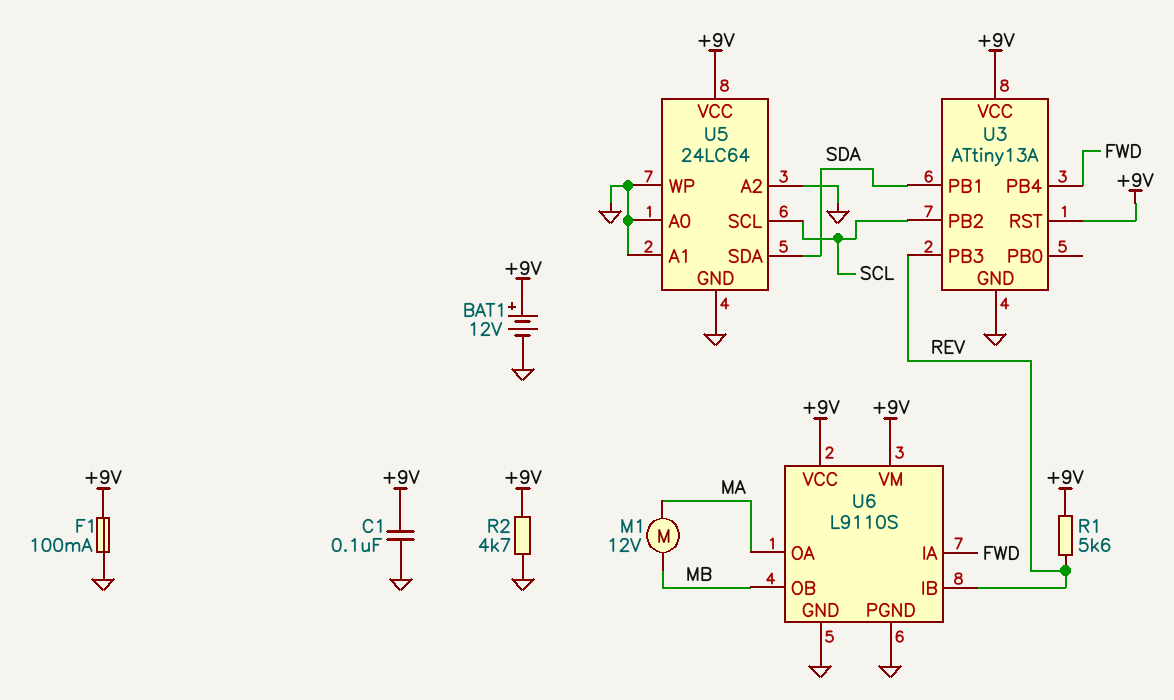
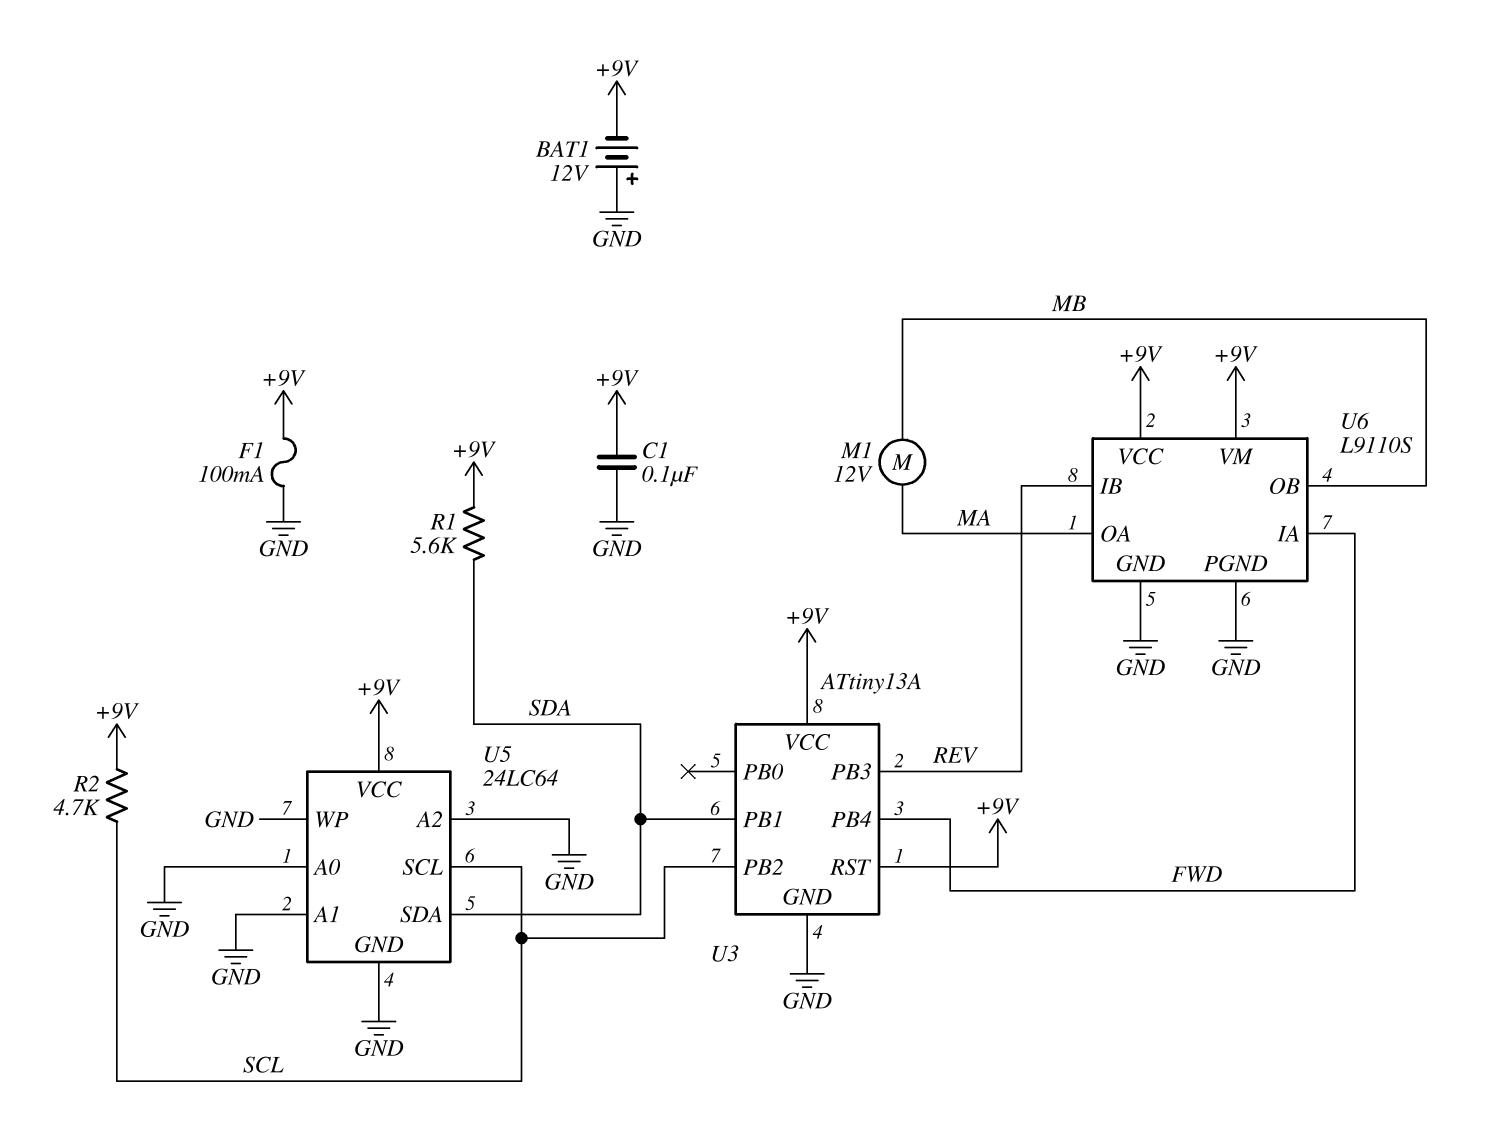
BAT1: 12V (plus +9V, minus GND) -> 12V (plus GND, minus +9V)
R1: 5.6k (+9V, REV) -> 5.6k (+9V, SDA)
R2: 4.7k (+9V, GND) -> 4.7k (+9V, SCL)

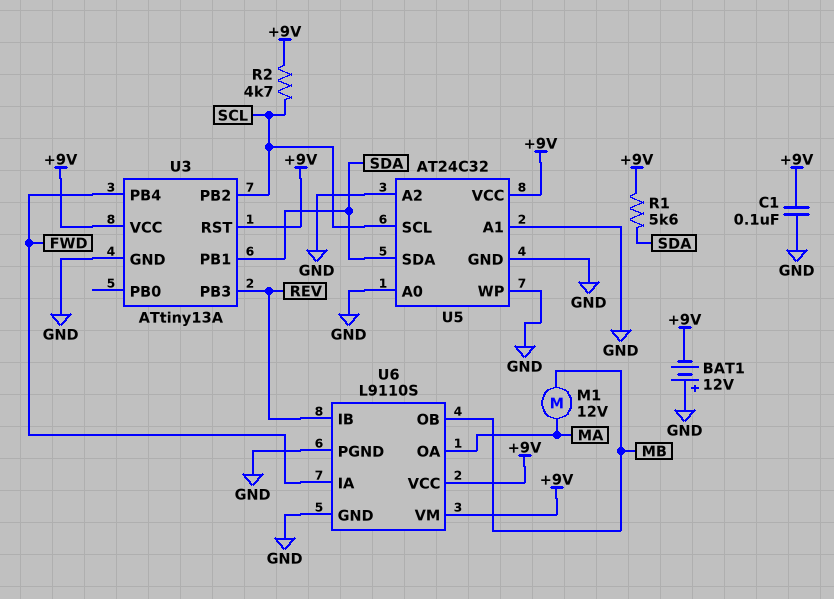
F1: 100mA (+9V, GND) -> none
U5: 24LC64 -> AT24C32

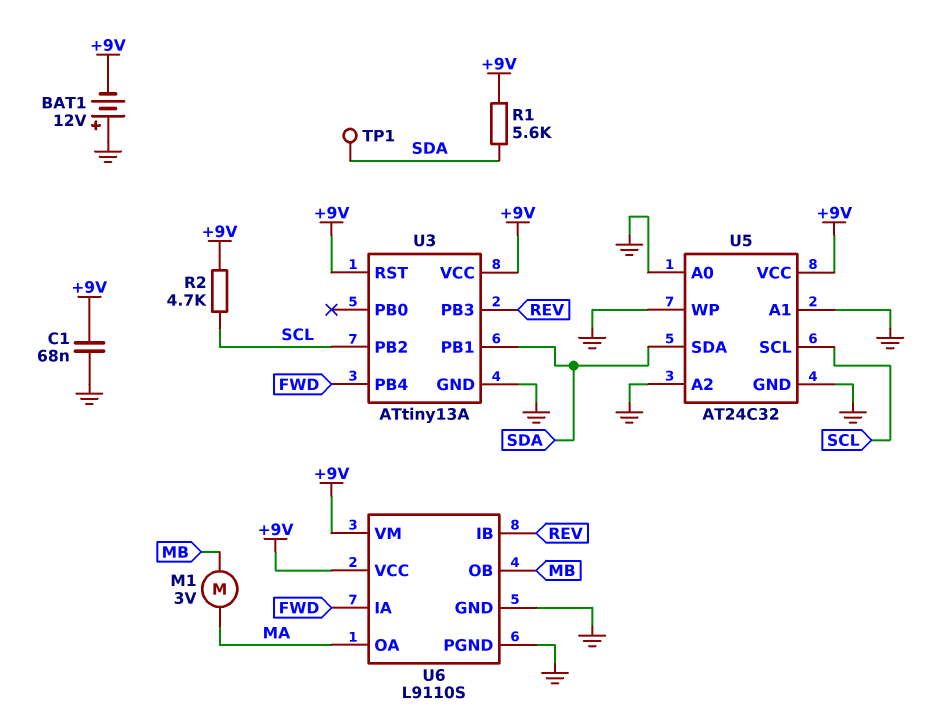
C1: 100nF (+9V, GND) -> 68nF (+9V, GND)
M1: motor 12V (MA, MB) -> motor 3V (MA, MB)
TP1: none -> test point (SDA)

